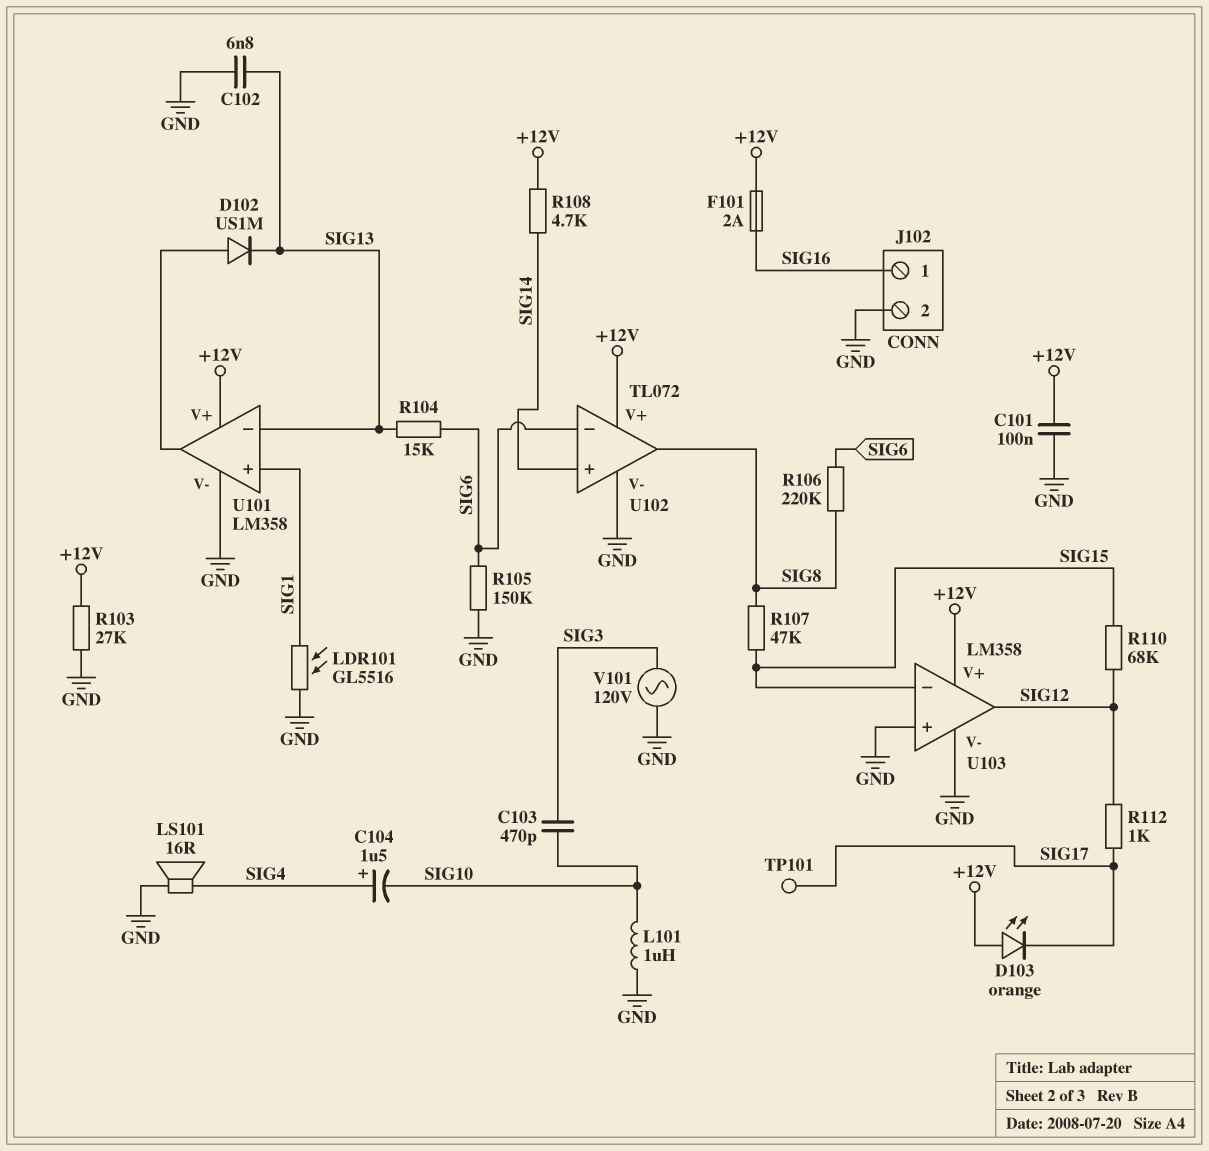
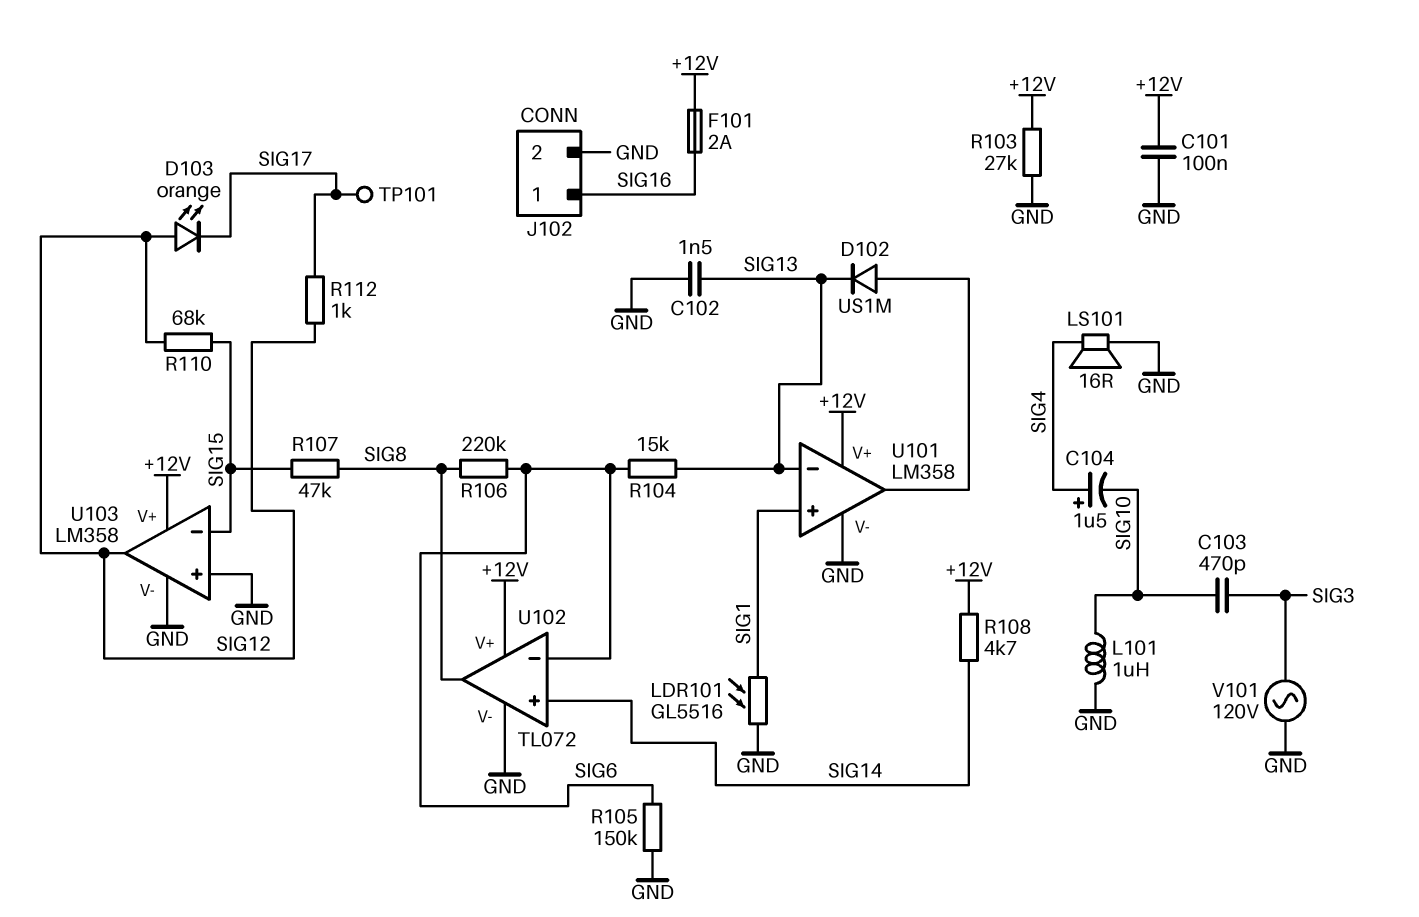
C102: 6.8nF (GND, SIG13) -> 1.5nF (GND, SIG13)
D103: LED orange (A +12V, K SIG17) -> LED orange (A SIG12, K SIG17)

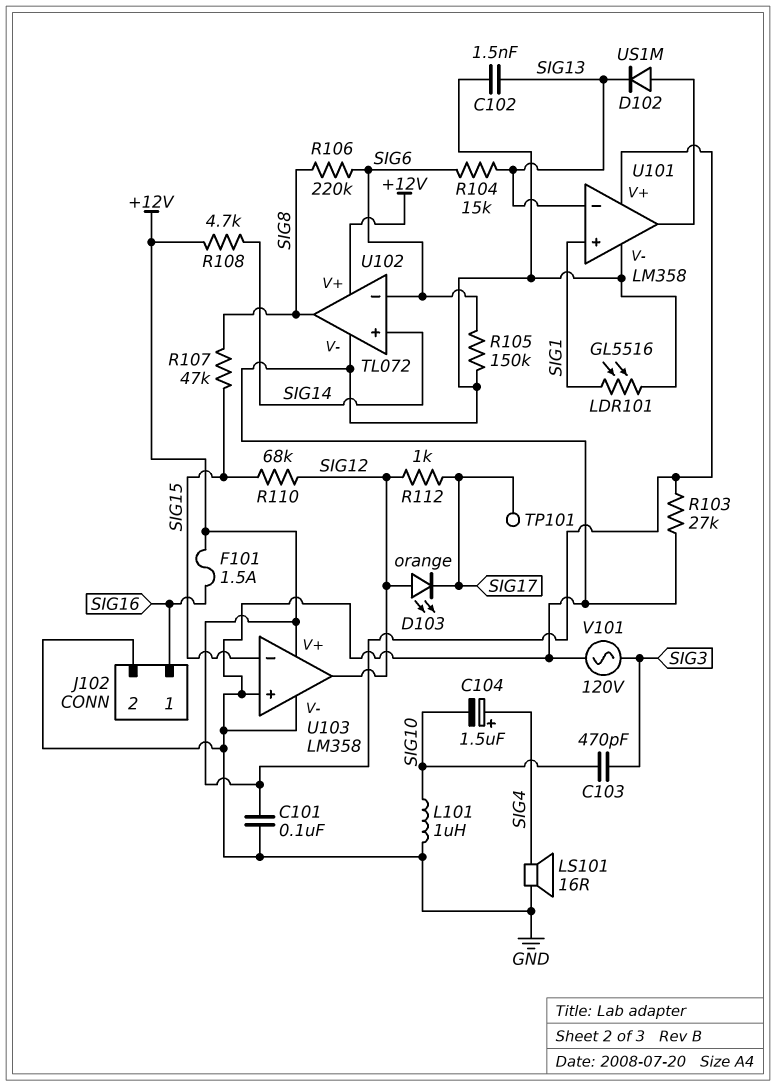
F101: 2A (+12V, SIG16) -> 1.5A (+12V, SIG16)

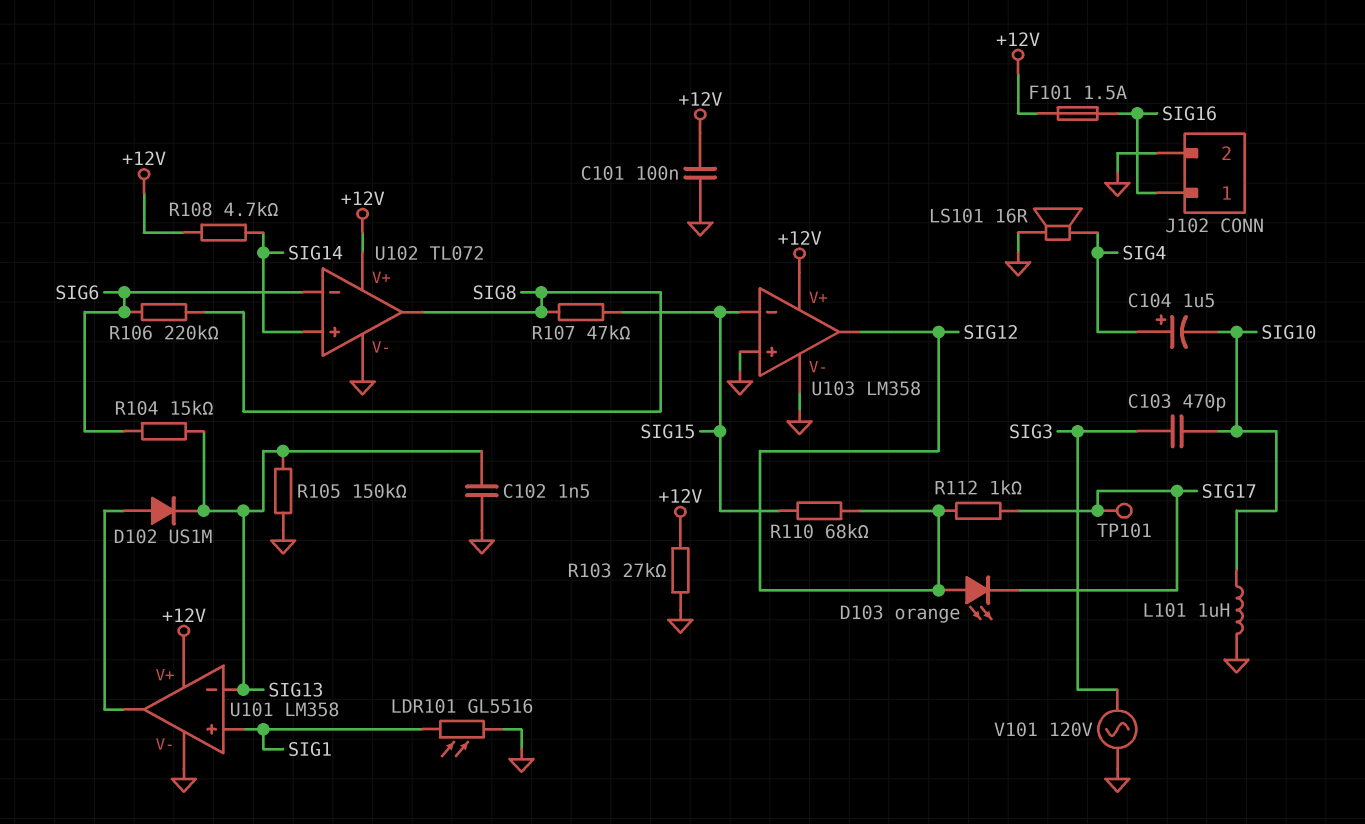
R105: 150k (GND, SIG6) -> 150k (GND, SIG13)

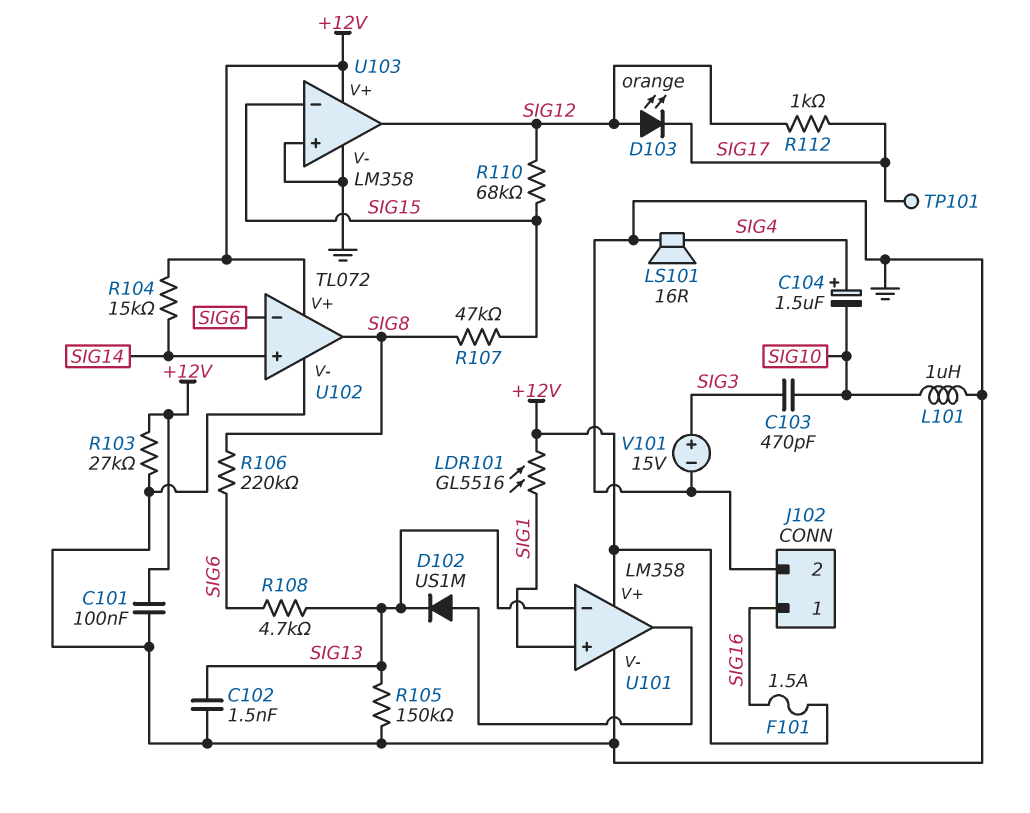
LDR101: GL5516 (GND, SIG1) -> GL5516 (+12V, SIG1)
R104: 15k (SIG6, SIG13) -> 15k (+12V, SIG14)
R108: 4.7k (+12V, SIG14) -> 4.7k (SIG6, SIG13)
V101: AC 120V (GND, SIG3) -> 15V (plus SIG3, minus GND)

